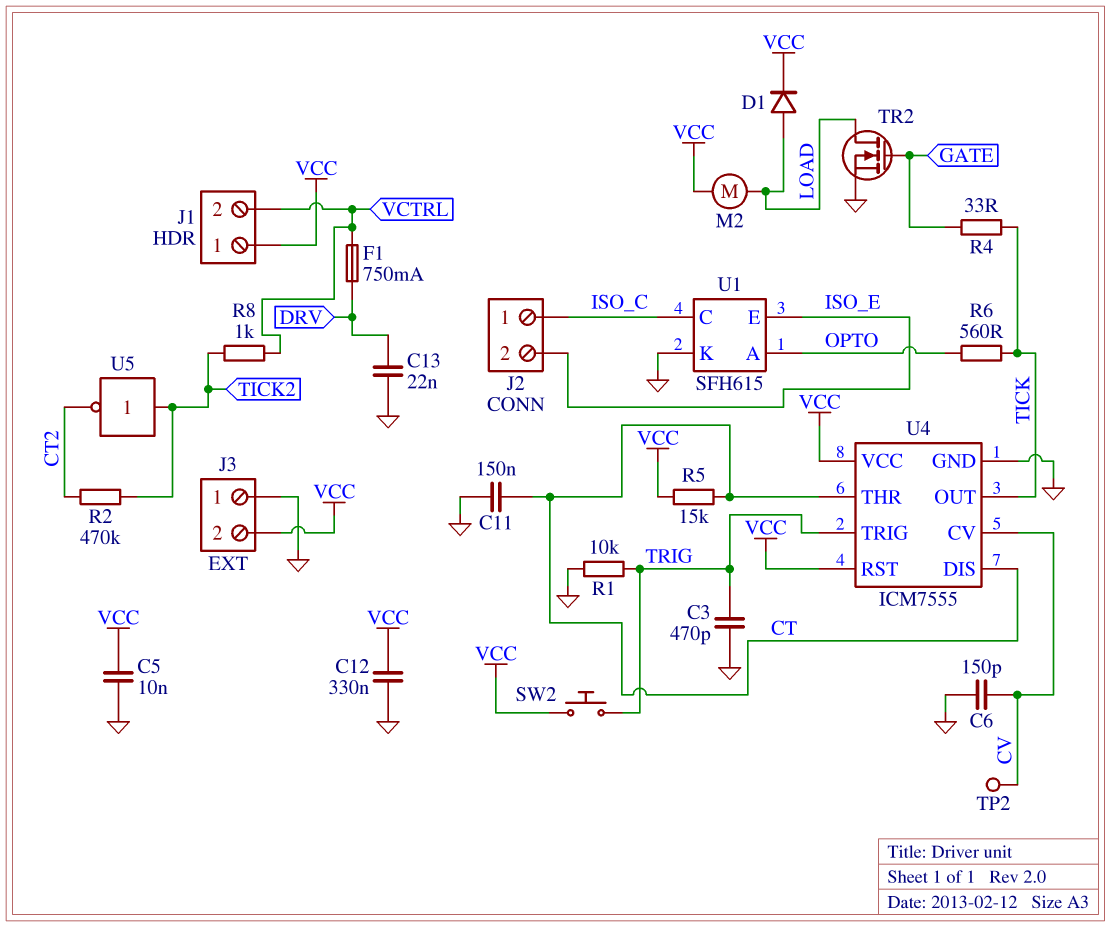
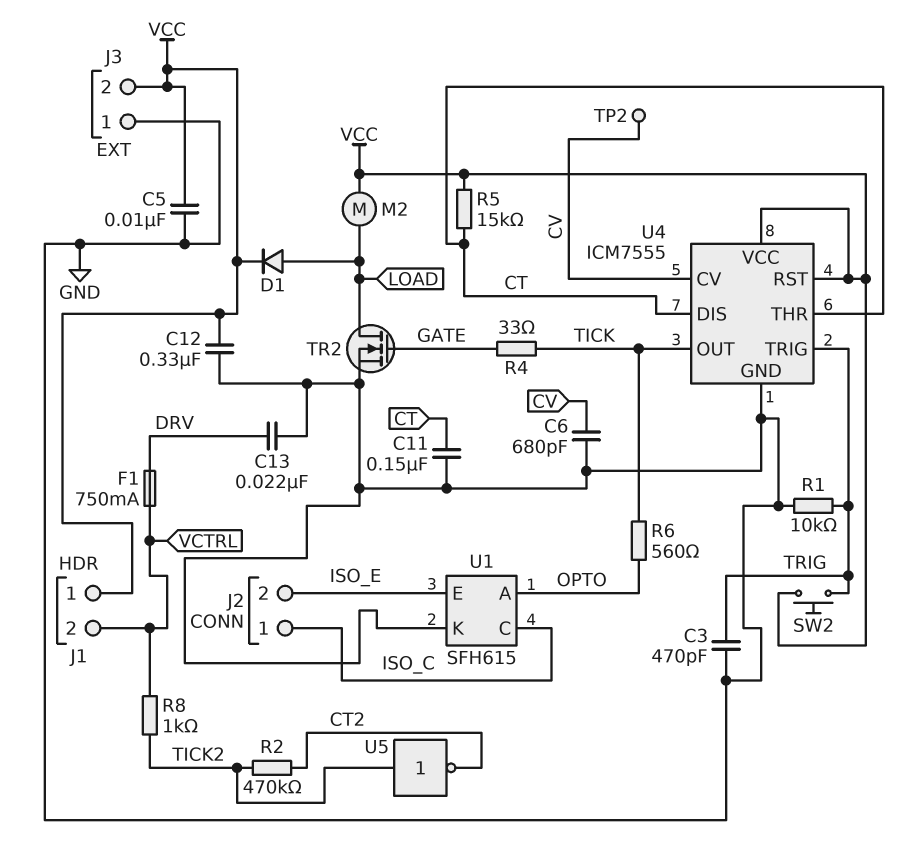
C6: 150pF (CV, GND) -> 680pF (CV, GND)

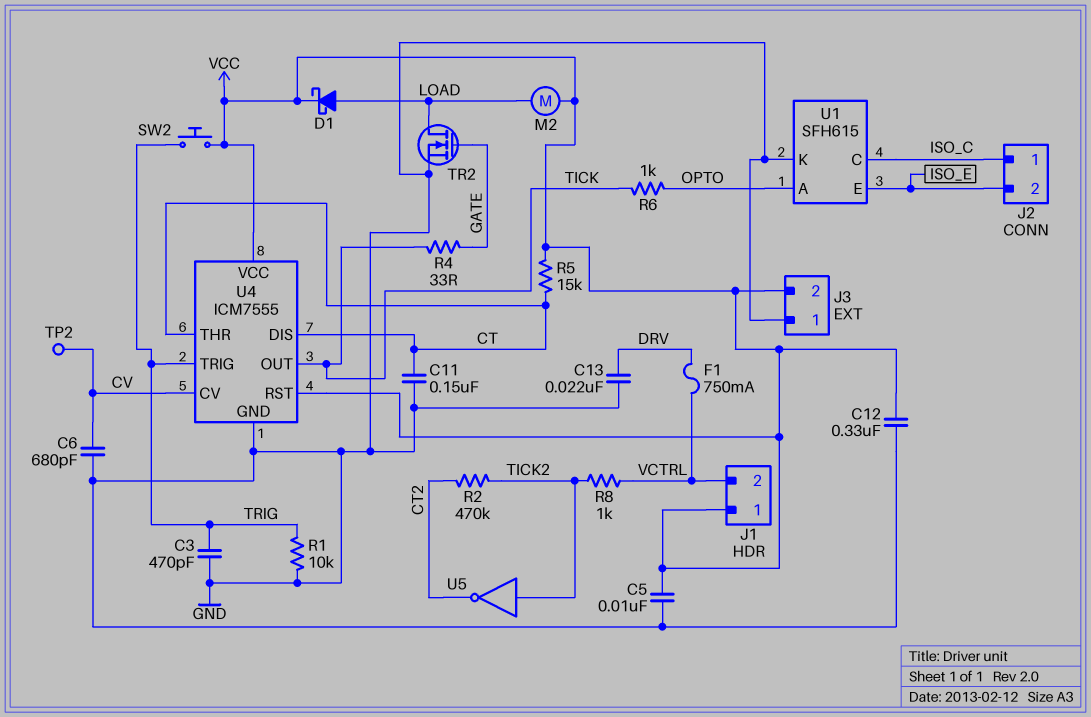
D1: diode (A LOAD, K VCC) -> schottky (A LOAD, K VCC)
R6: 560 (OPTO, TICK) -> 1k (OPTO, TICK)

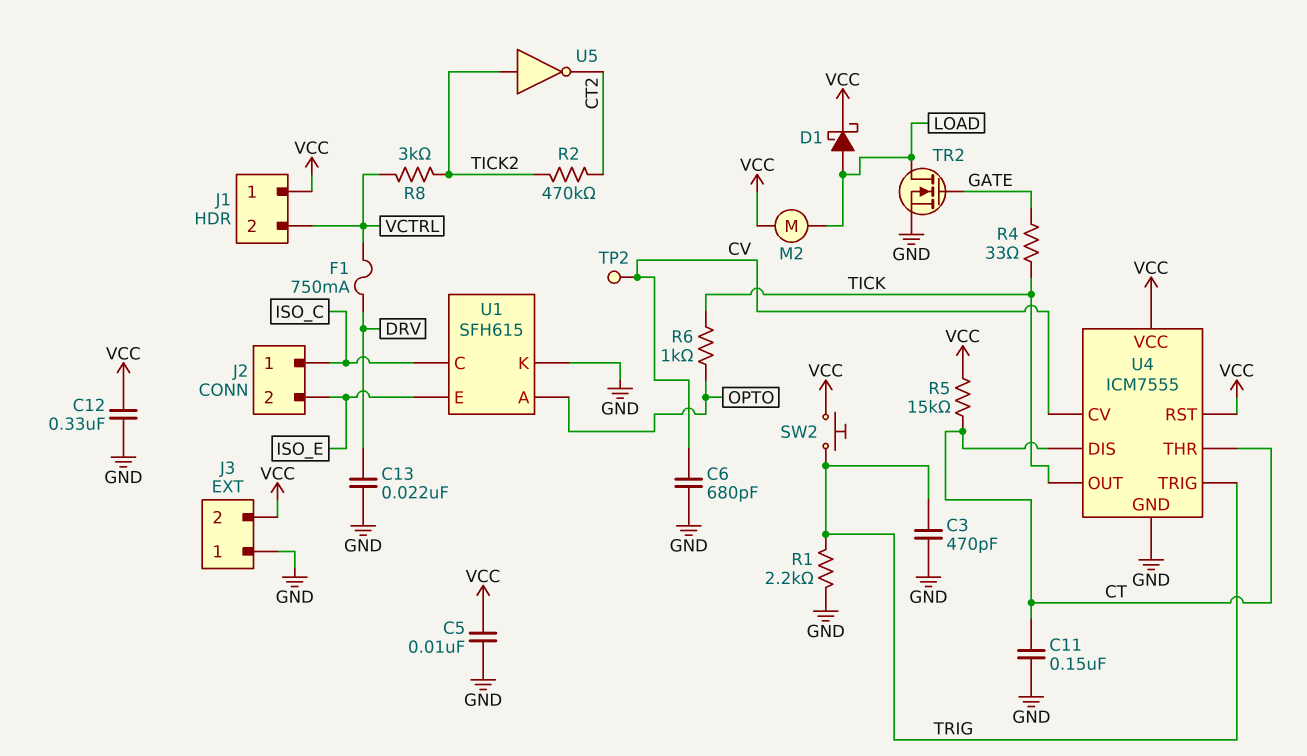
R1: 10k (GND, TRIG) -> 2.2k (GND, TRIG)
R8: 1k (TICK2, VCTRL) -> 3k (TICK2, VCTRL)

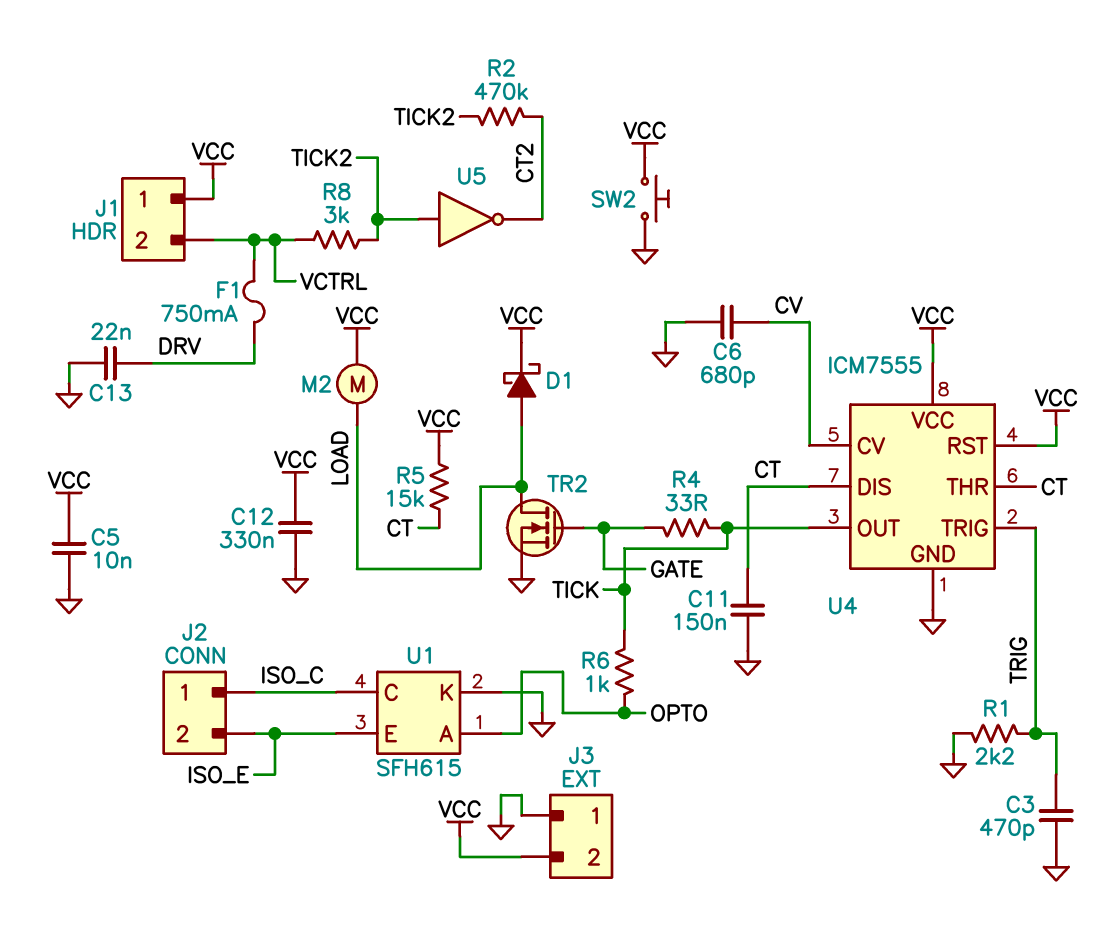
SW2: button (TRIG, VCC) -> button (GND, VCC)
TP2: test point (CV) -> none

